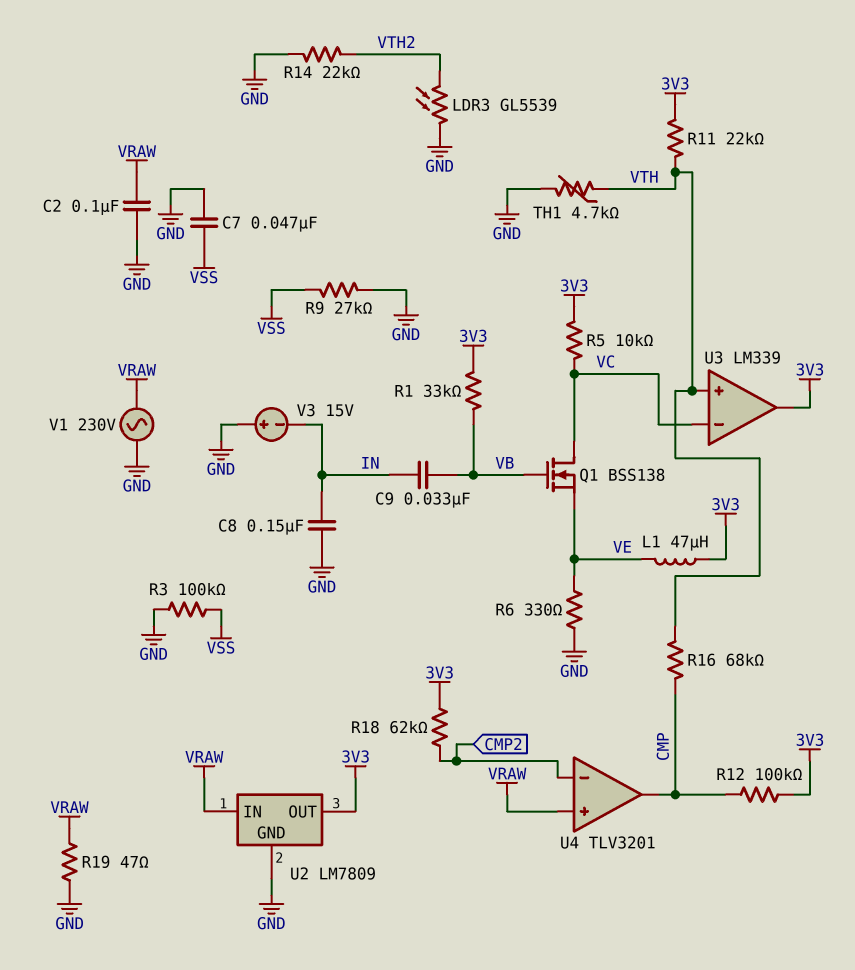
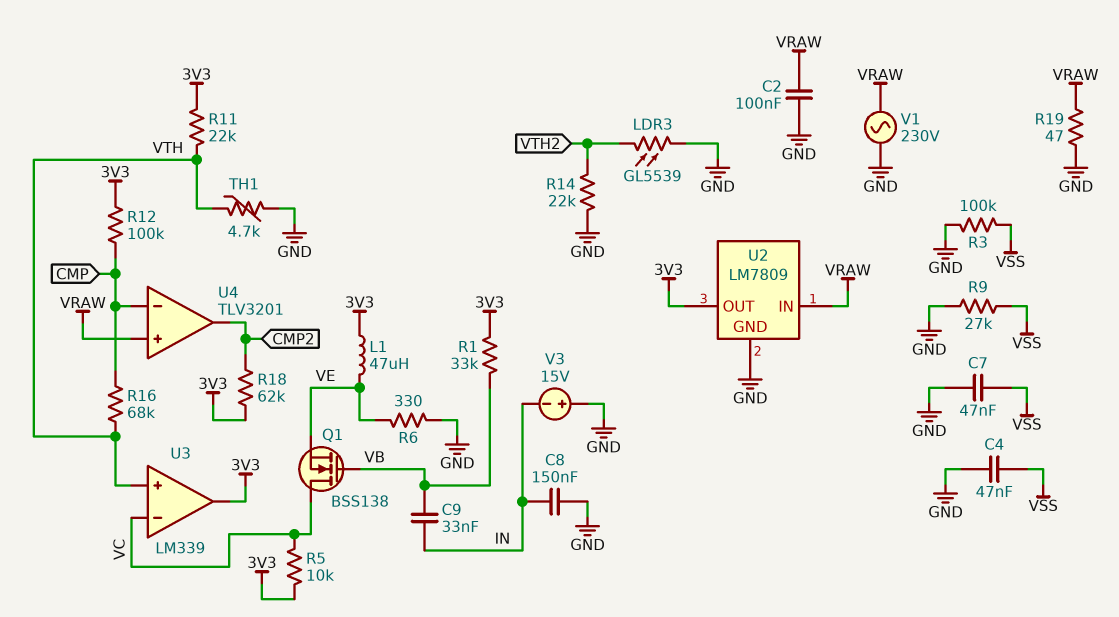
C4: none -> 47nF (GND, VSS)
U4 pin in-: CMP2 -> CMP
U4 pin out: CMP -> CMP2

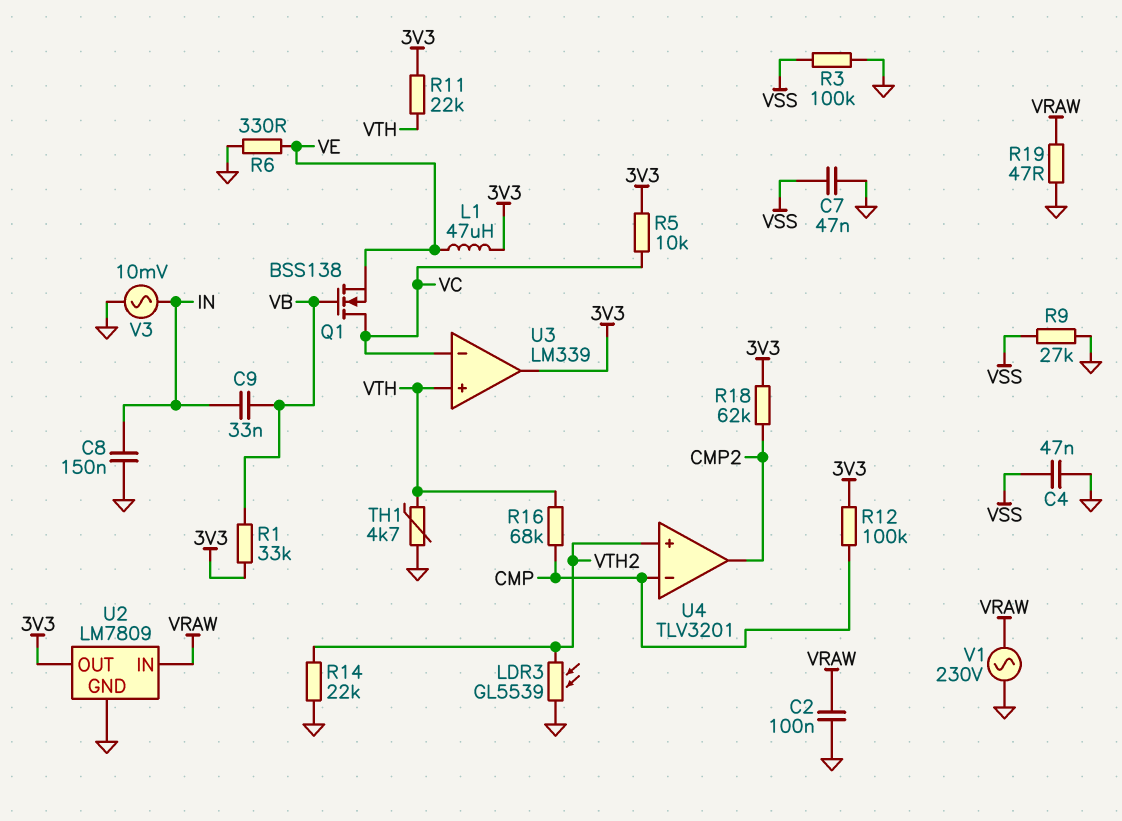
U4 pin in+: VRAW -> VTH2
V3: 15V (plus GND, minus IN) -> AC 10mV (GND, IN)

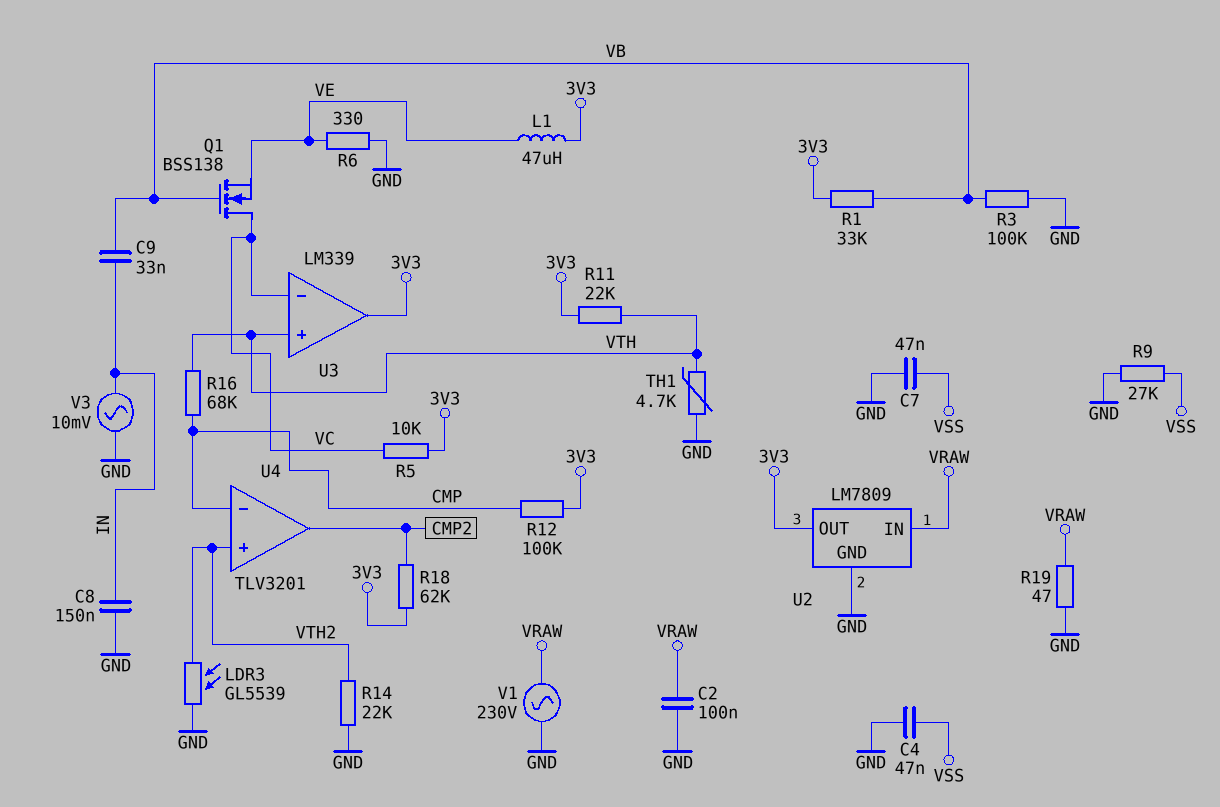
R3: 100k (GND, VSS) -> 100k (GND, VB)

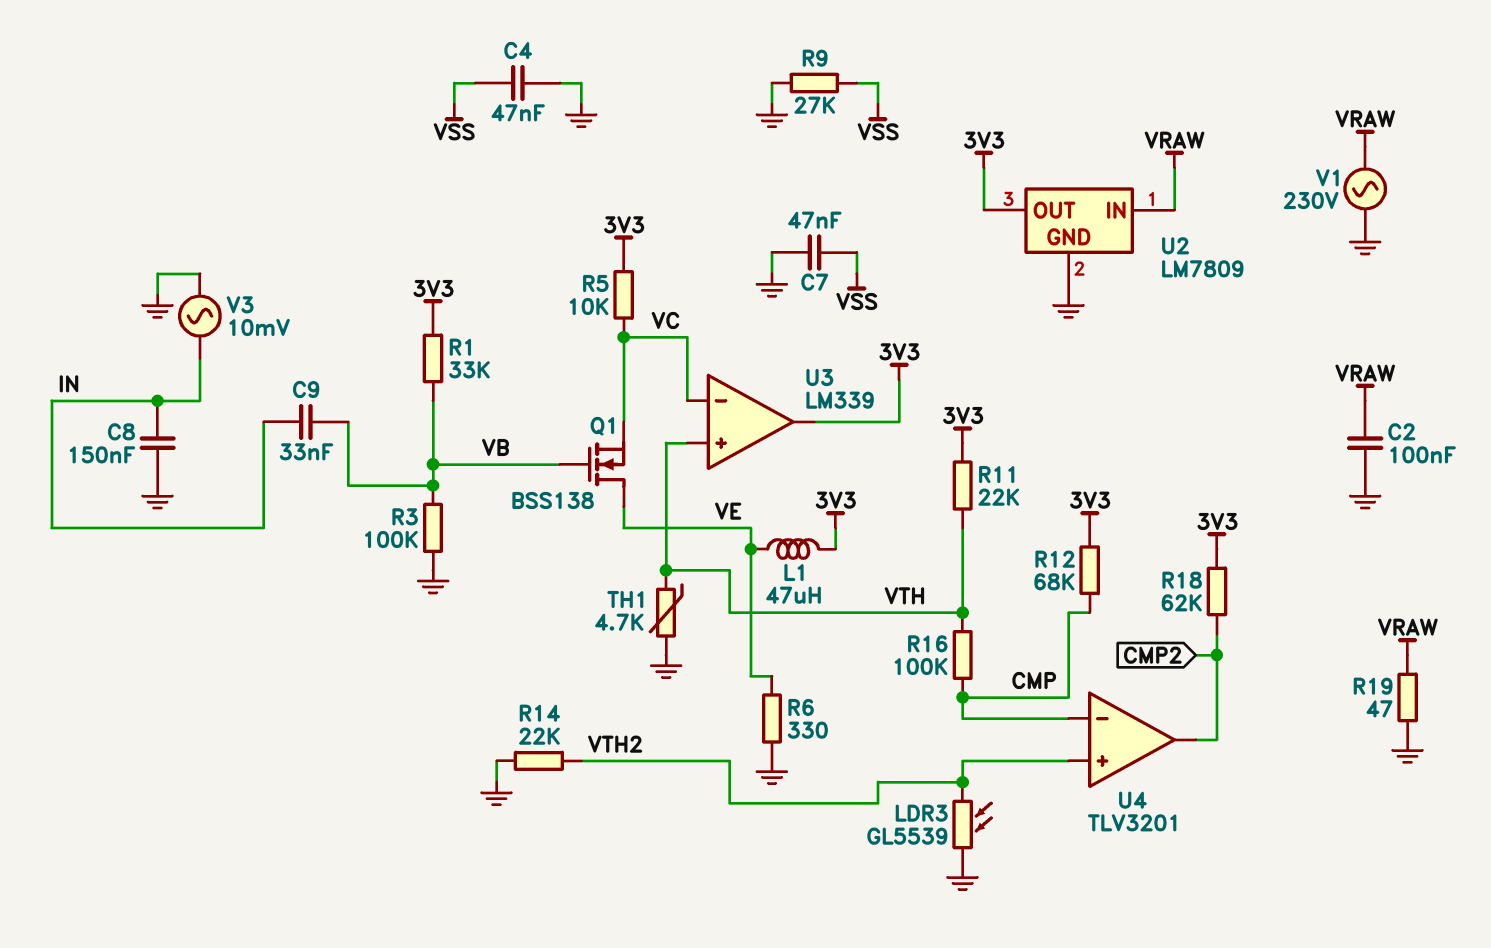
Q1: NMOS BSS138 (G VB, D VC, S VE) -> NMOS BSS138 (G VB, D VE, S VC)
R12: 100k (3V3, CMP) -> 68k (3V3, CMP)
R16: 68k (CMP, VTH) -> 100k (CMP, VTH)

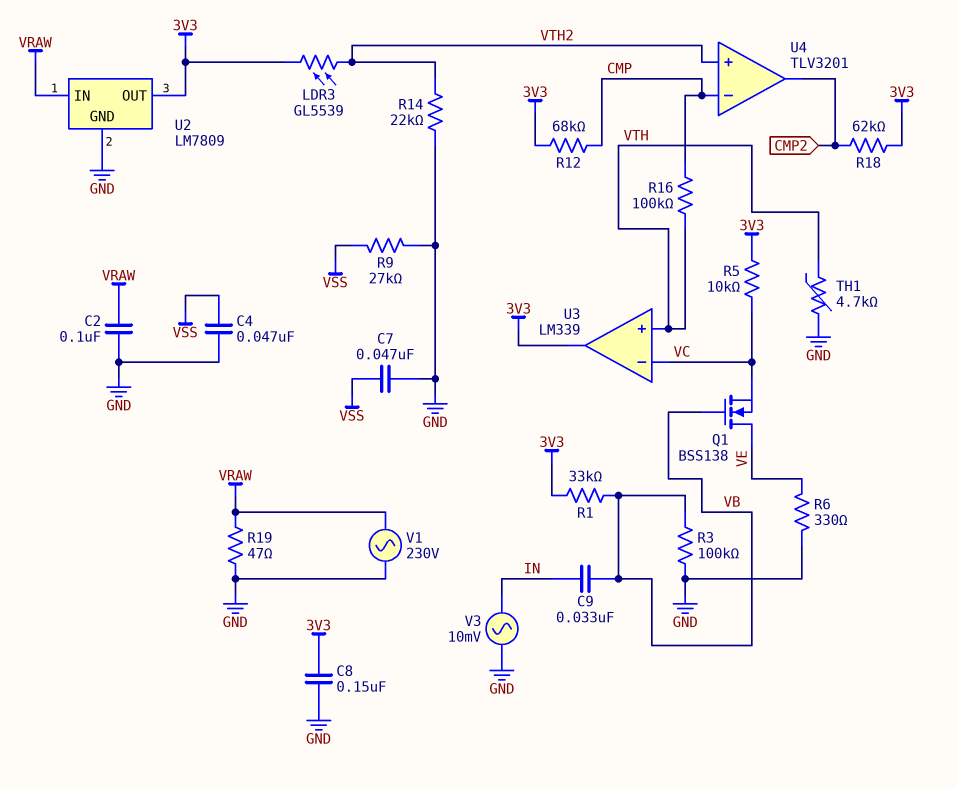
C8: 150nF (GND, IN) -> 150nF (3V3, GND)
L1: 47uH (3V3, VE) -> none
LDR3: GL5539 (GND, VTH2) -> GL5539 (3V3, VTH2)
R11: 22k (3V3, VTH) -> none

